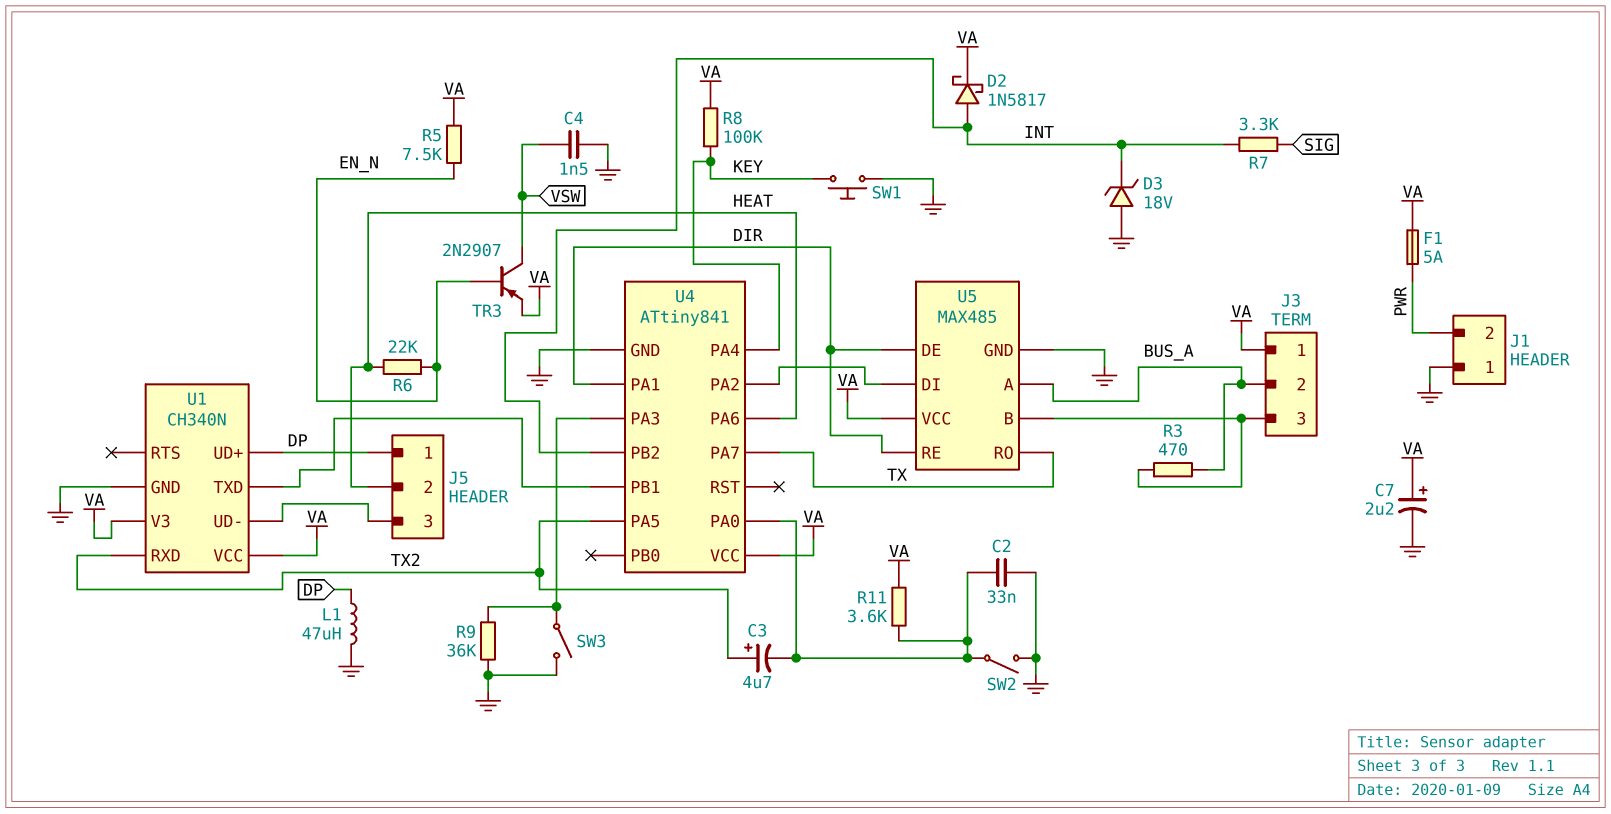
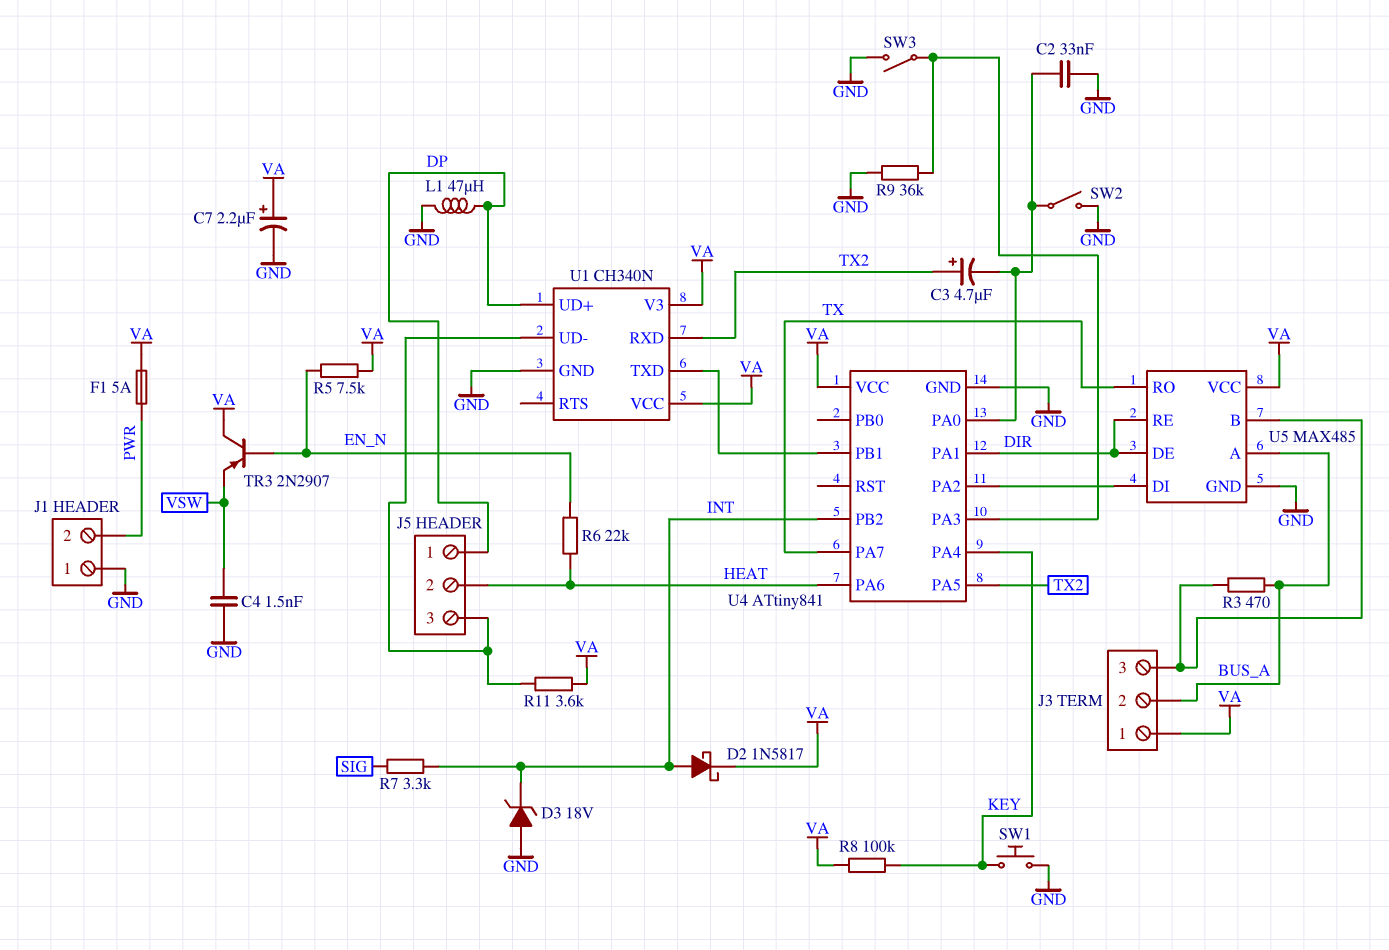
R11: 3.6k (U4/PA0, VA) -> 3.6k (J5/3, VA)
TR3: PNP 2N2907 (B EN_N, C VSW, E VA) -> PNP 2N2907 (B EN_N, C VA, E VSW)

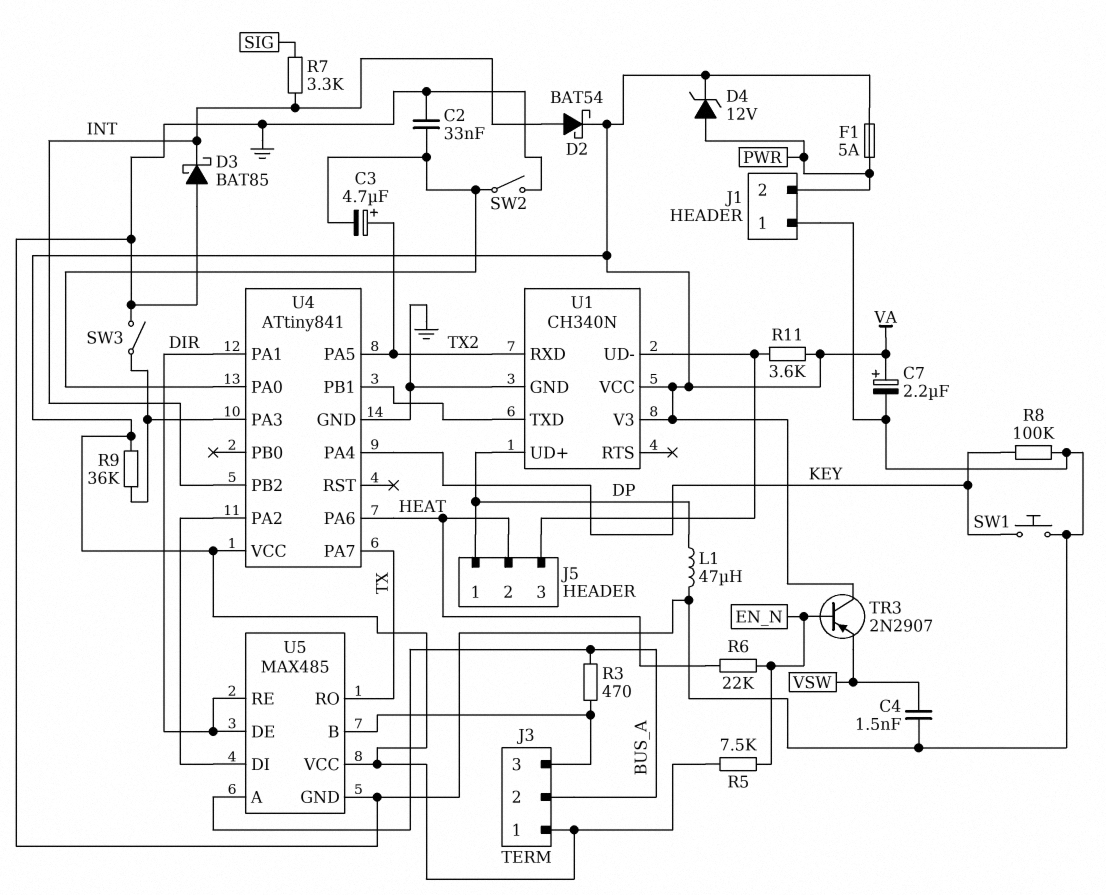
D2: schottky 1N5817 (A INT, K VA) -> schottky BAT54 (A INT, K VA)
D3: zener 18V (A GND, K INT) -> schottky BAT85 (A GND, K INT)
D4: none -> zener 12V (A PWR, K VA)
R8: 100k (KEY, VA) -> 100k (GND, KEY)
R9: 36k (GND, U4/PA3) -> 36k (U4/PA3, VA)

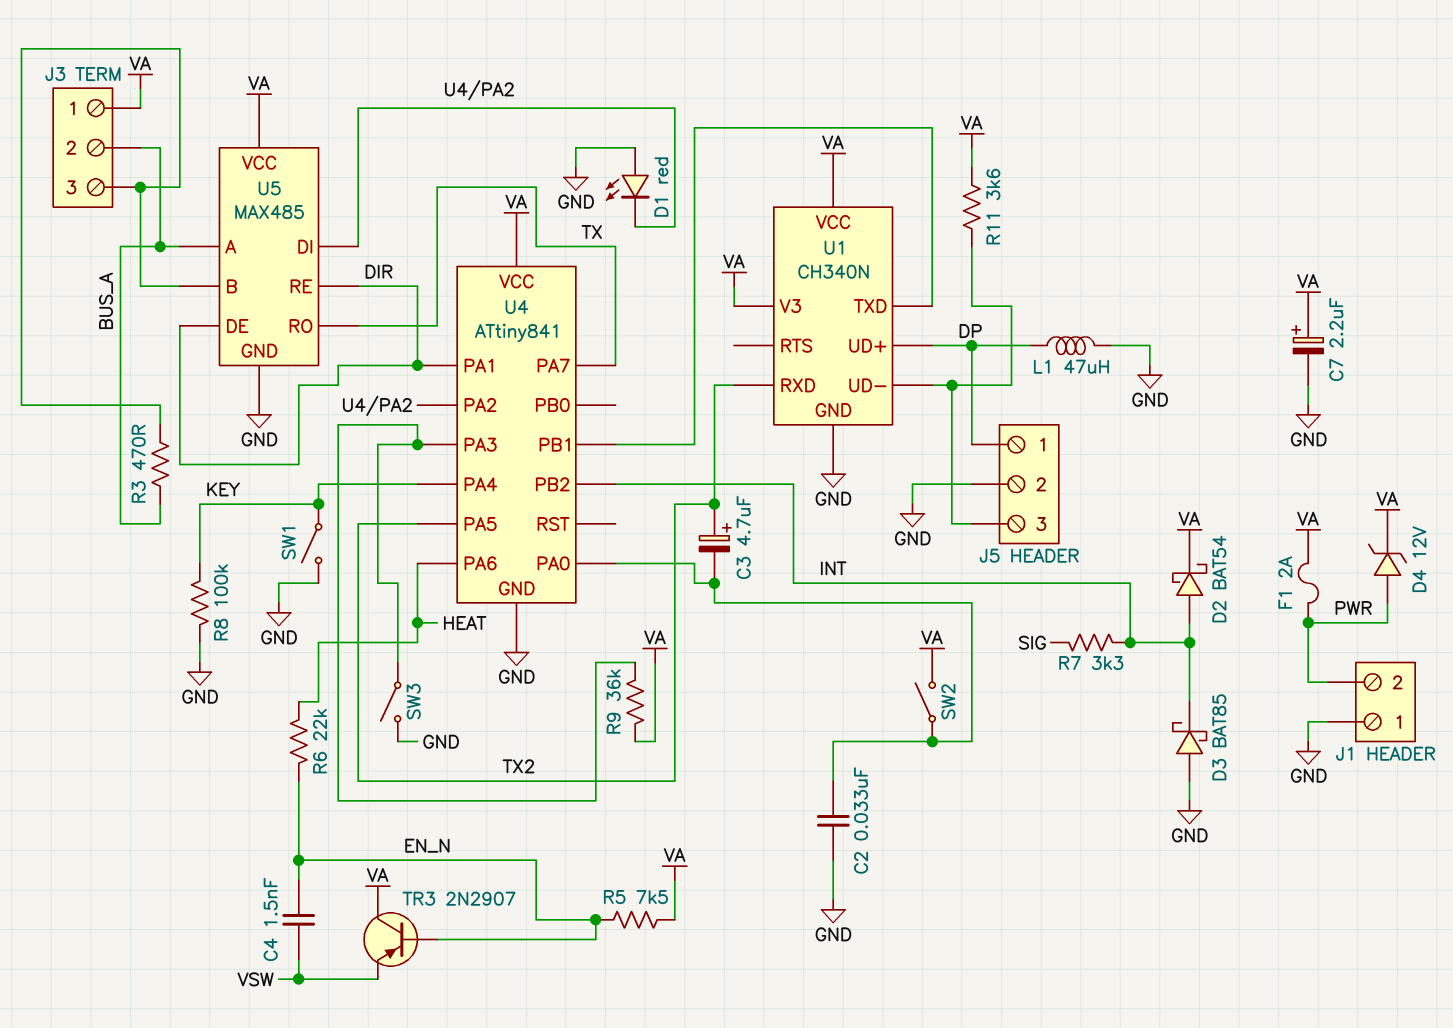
C4: 1.5nF (GND, VSW) -> 1.5nF (EN_N, VSW)
D1: none -> LED red (A GND, K U4/PA2)
F1: 5A (PWR, VA) -> 2A (PWR, VA)
J5 pin 2: HEAT -> GND
SW1: button (GND, KEY) -> switch (GND, KEY)
SW2: switch (GND, U4/PA0) -> switch (U4/PA0, VA)

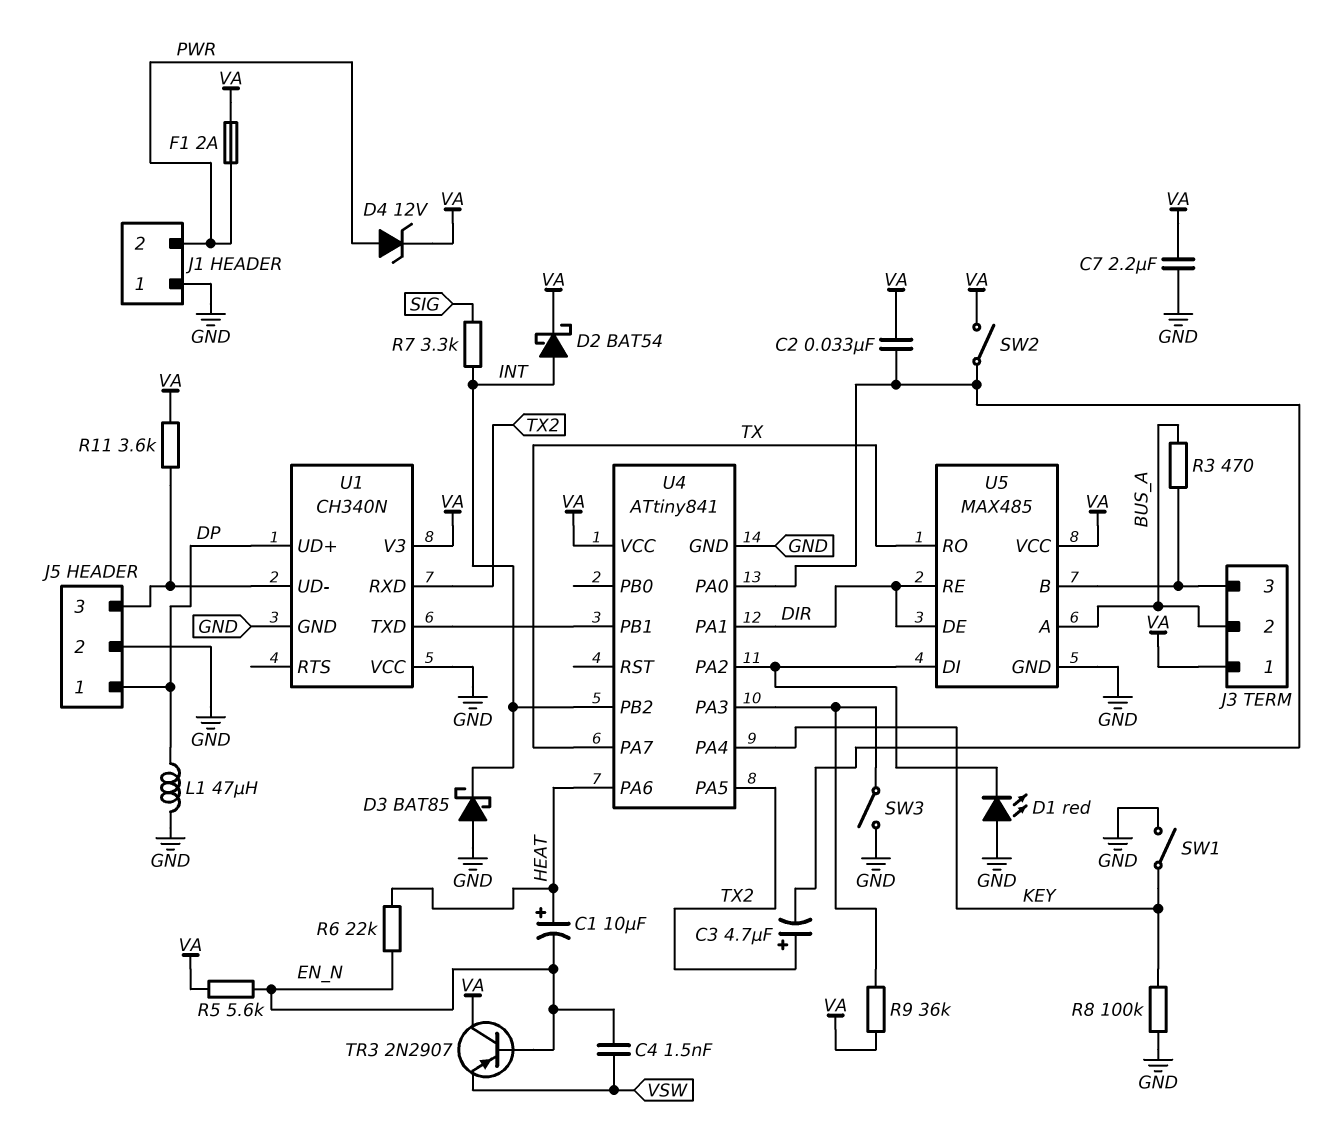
C1: none -> 10uF (plus HEAT, minus EN_N)
C2: 33nF (GND, U4/PA0) -> 33nF (U4/PA0, VA)
C7: 2.2uF (plus VA, minus GND) -> 2.2uF (GND, VA)
R5: 7.5k (EN_N, VA) -> 5.6k (EN_N, VA)
U1 pin VCC: VA -> GND

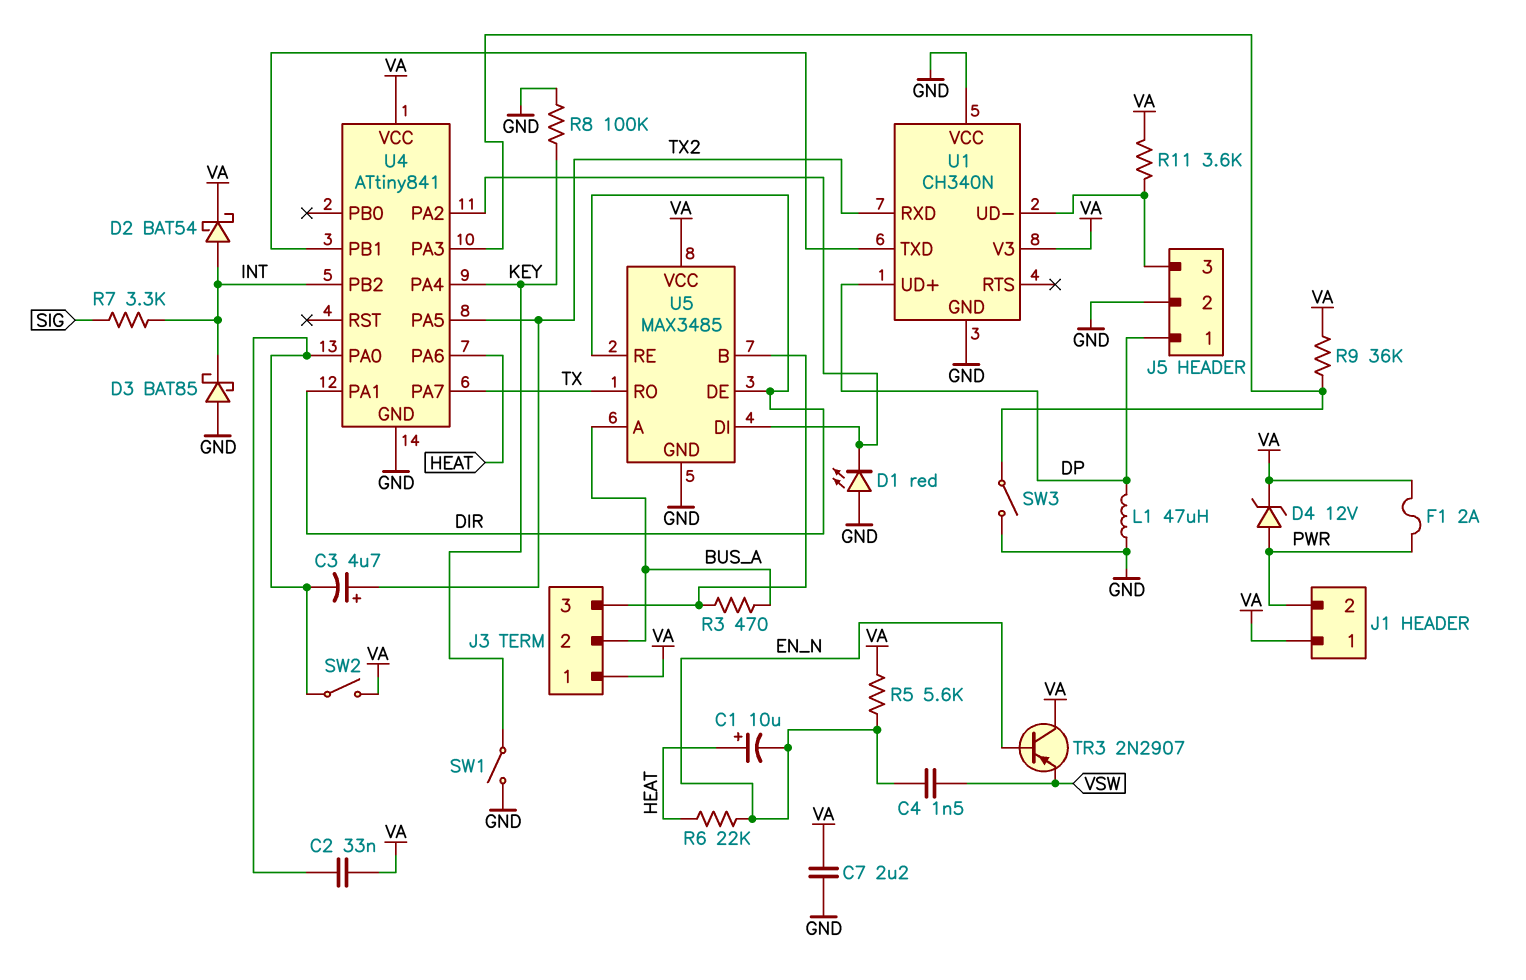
J1 pin 1: GND -> VA
U5: MAX485 -> MAX3485

